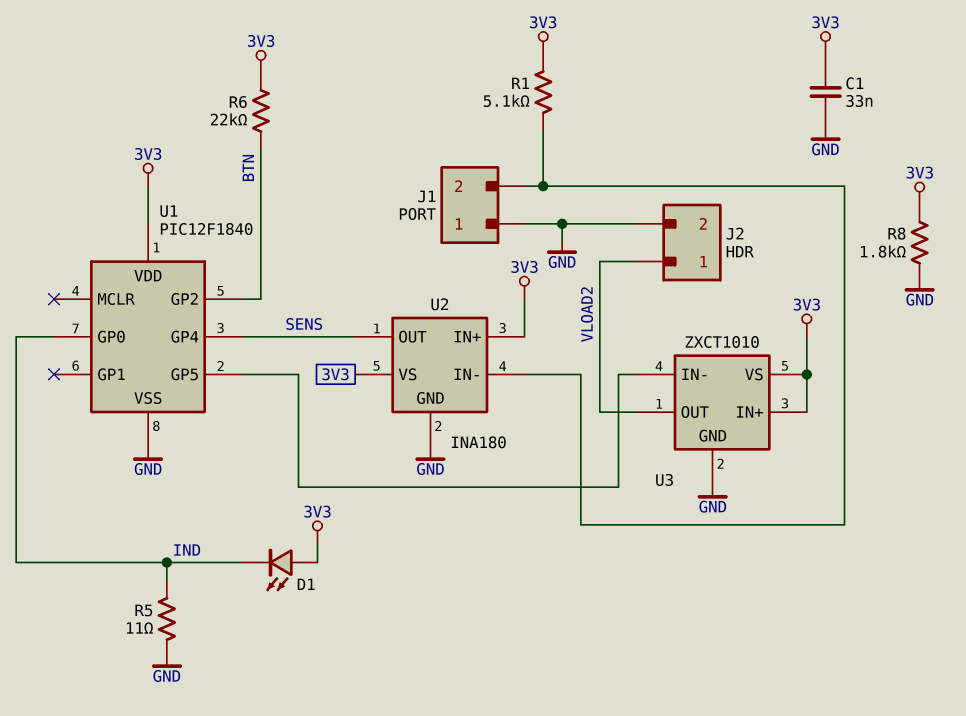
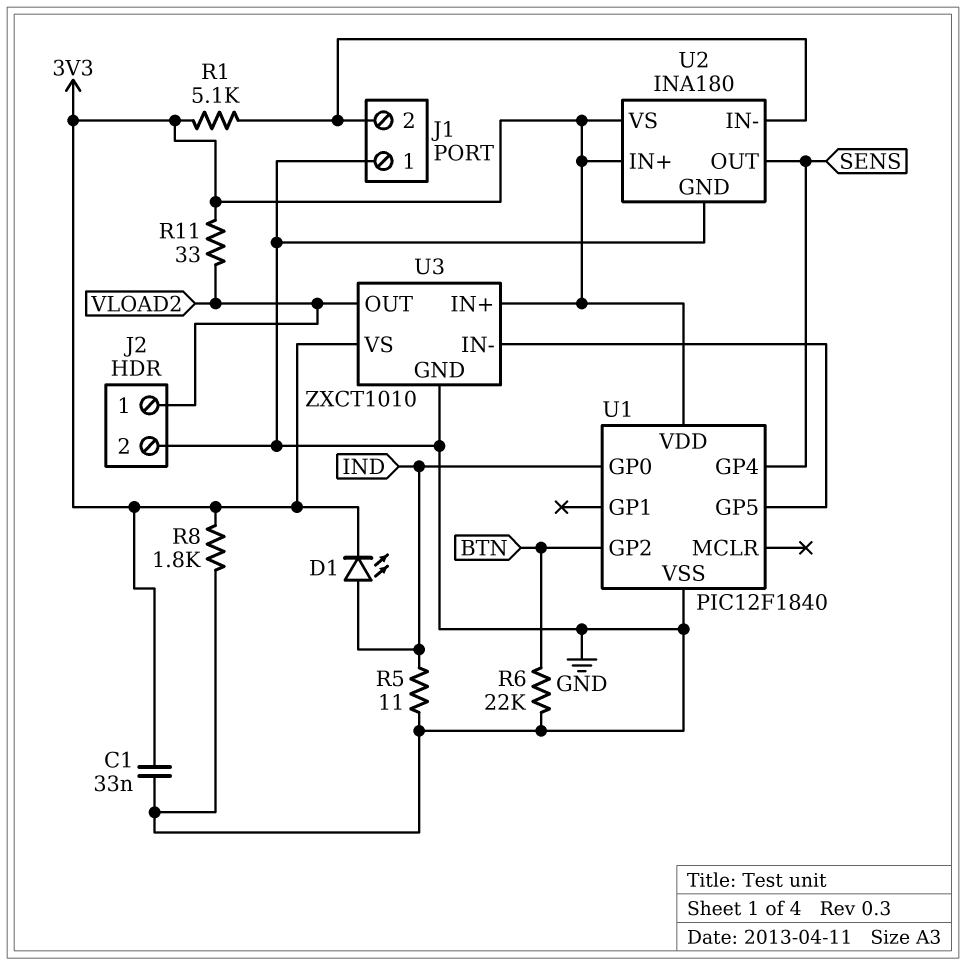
D1: LED (A 3V3, K IND) -> LED (A IND, K 3V3)
R6: 22k (3V3, BTN) -> 22k (BTN, GND)
R11: none -> 33 (3V3, VLOAD2)

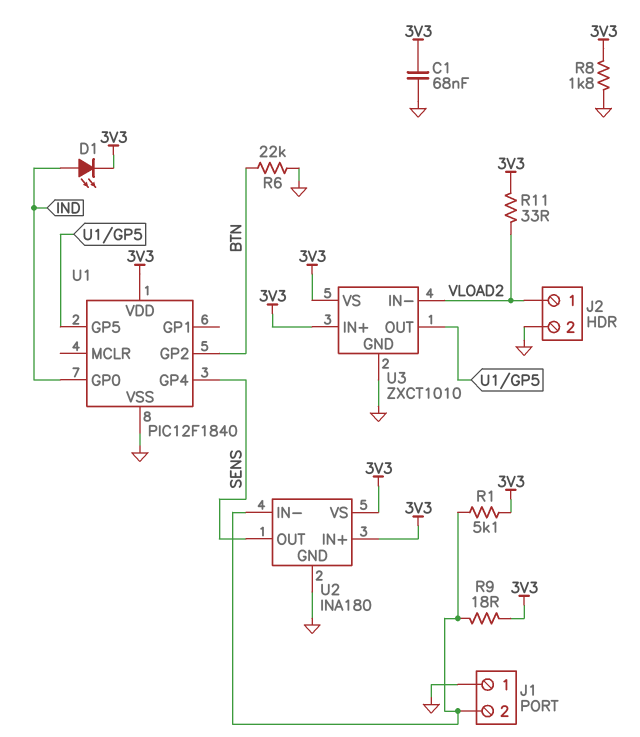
C1: 33nF (3V3, GND) -> 68nF (3V3, GND)
R5: 11 (GND, IND) -> none
R9: none -> 18 (3V3, J1/2)
U3 pin IN-: U1/GP5 -> VLOAD2
U3 pin OUT: VLOAD2 -> U1/GP5

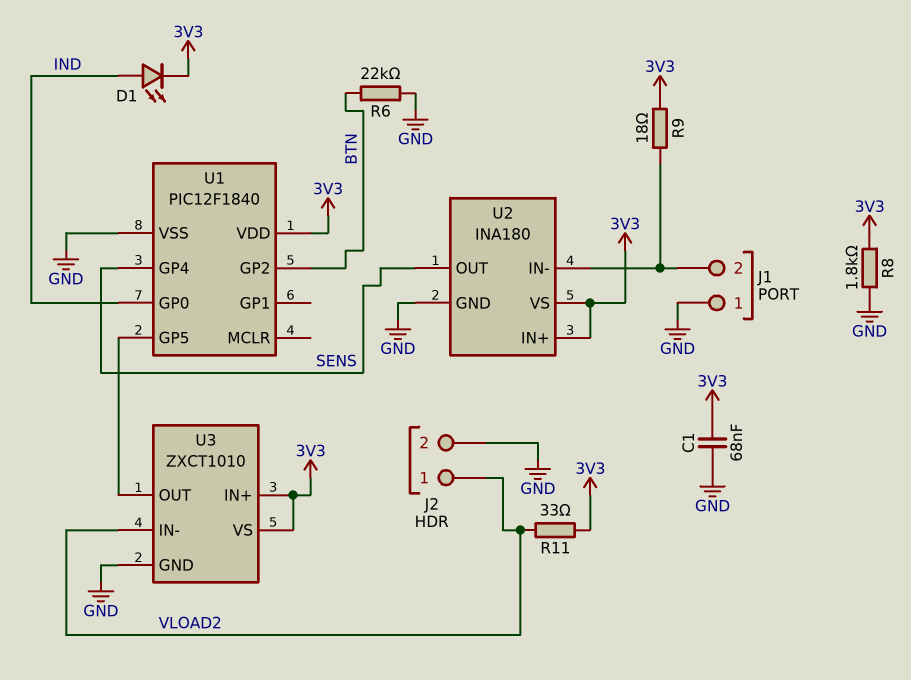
R1: 5.1k (3V3, J1/2) -> none

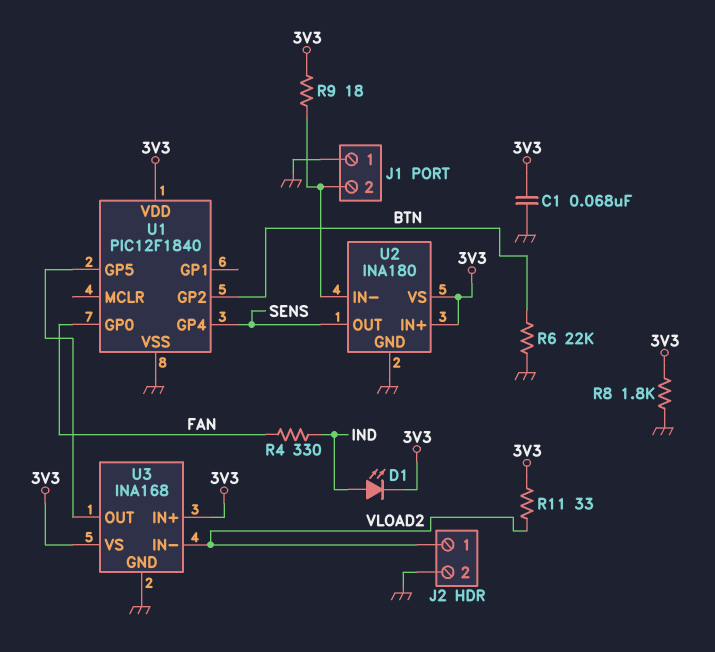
R4: none -> 330 (FAN, IND)
U1 pin GP0: IND -> FAN
U3: ZXCT1010 -> INA168

